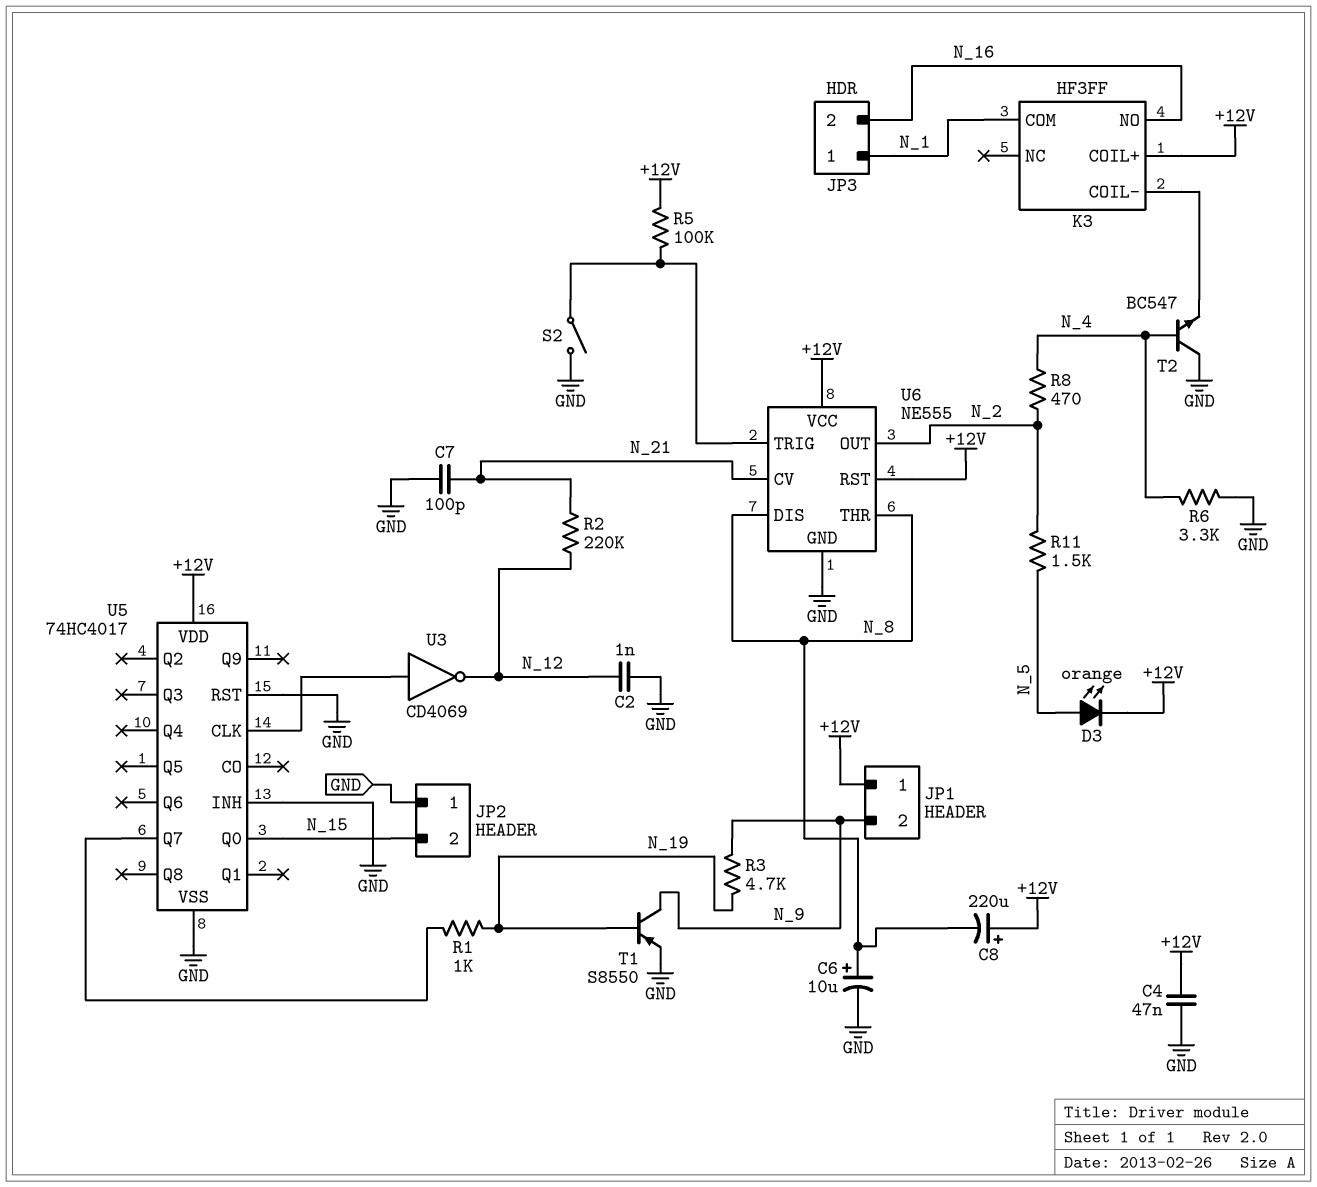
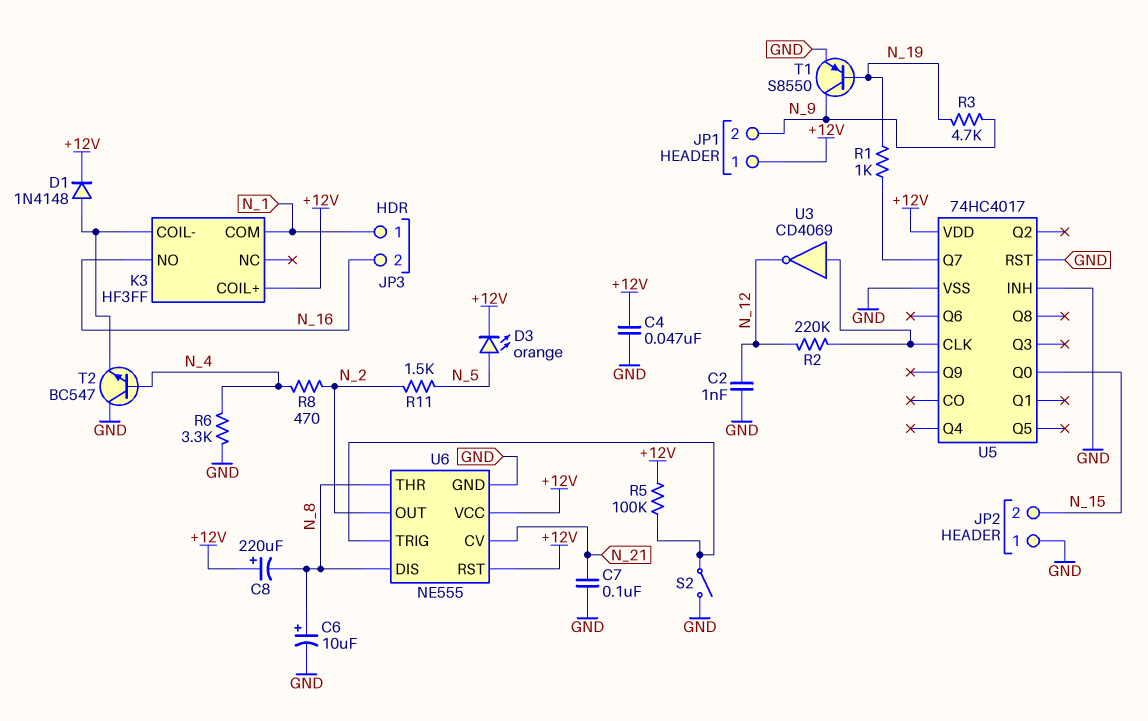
C7: 100pF (GND, N_21) -> 100nF (GND, N_21)
D1: none -> diode 1N4148 (A K3/COIL-, K +12V)
R2: 220k (N_12, N_21) -> 220k (N_12, U5/CLK)

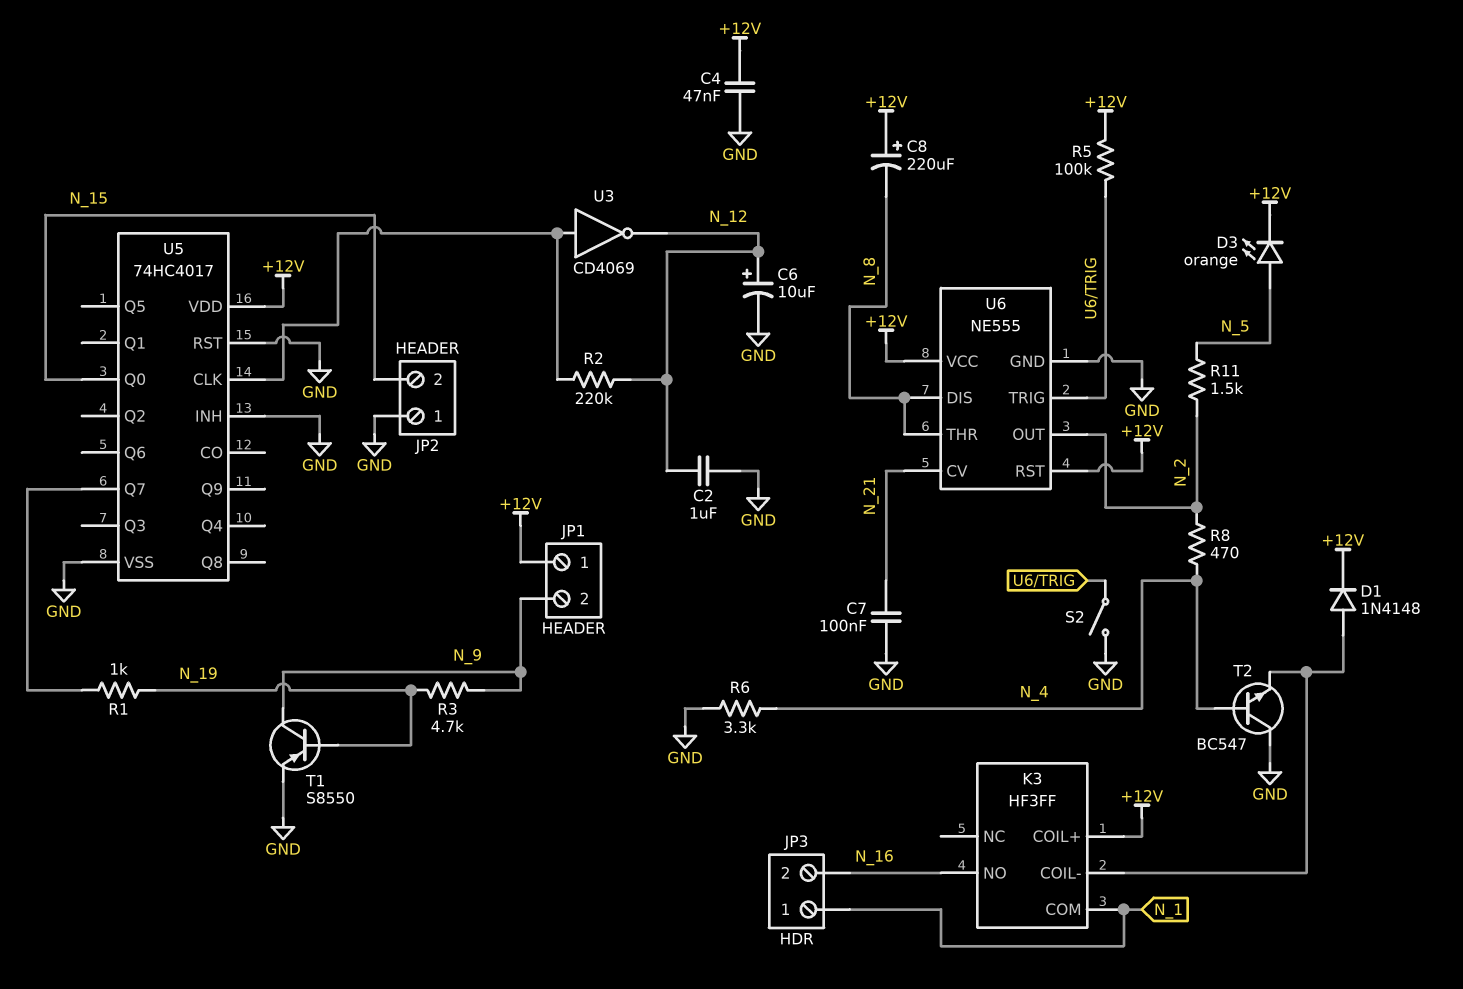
C2: 1nF (GND, N_12) -> 1uF (GND, N_12)
C6: 10uF (plus N_8, minus GND) -> 10uF (plus N_12, minus GND)

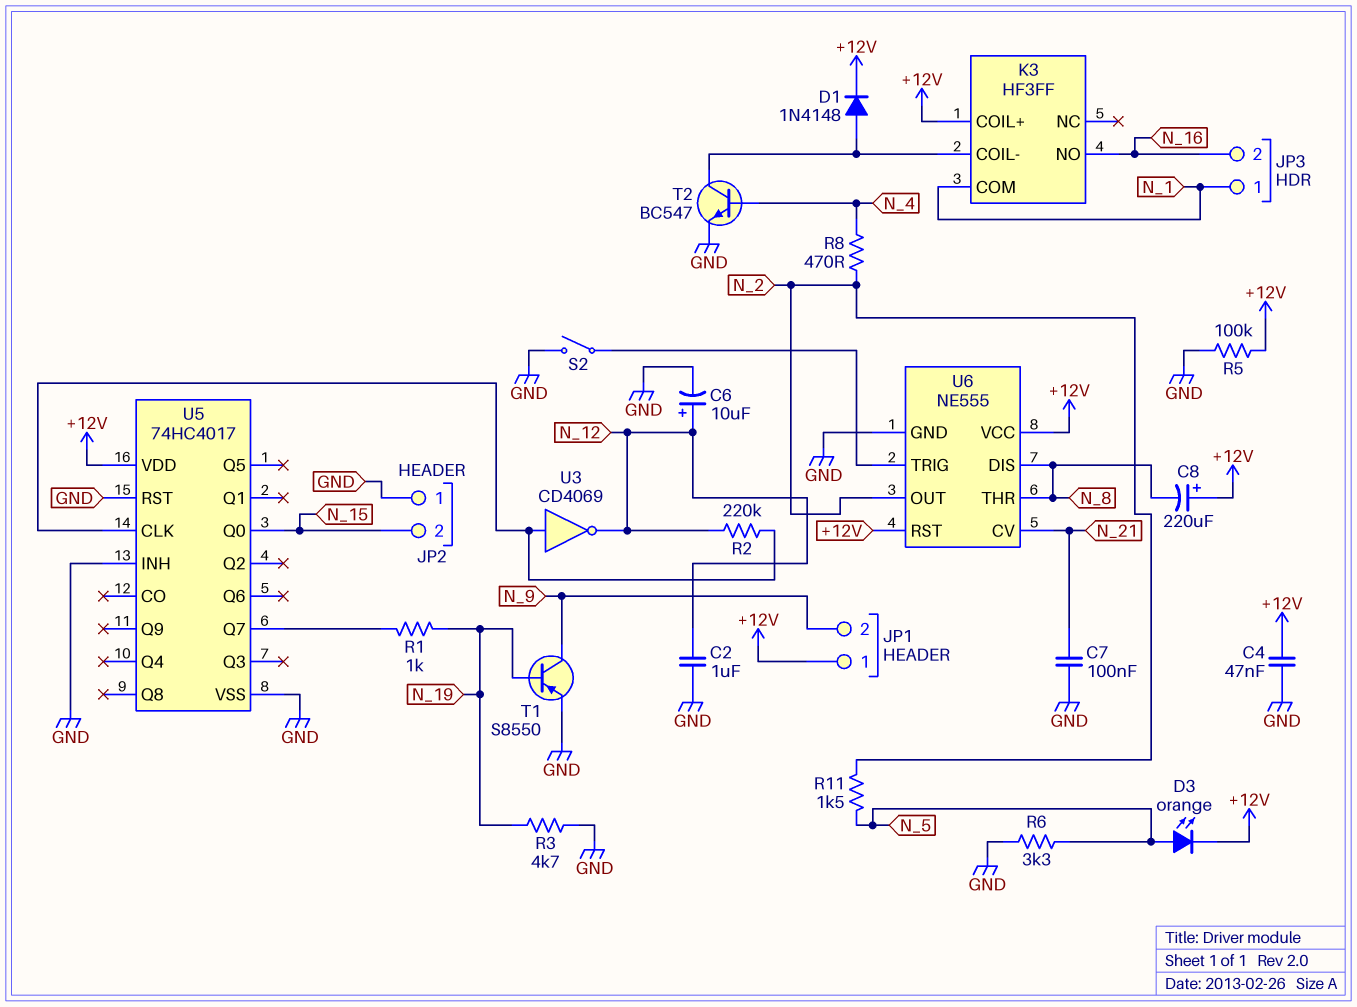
R3: 4.7k (N_9, N_19) -> 4.7k (GND, N_19)
R5: 100k (+12V, U6/TRIG) -> 100k (+12V, GND)
R6: 3.3k (GND, N_4) -> 3.3k (GND, N_5)
T2: NPN BC547 (B N_4, C GND, E K3/COIL-) -> NPN BC547 (B N_4, C K3/COIL-, E GND)

